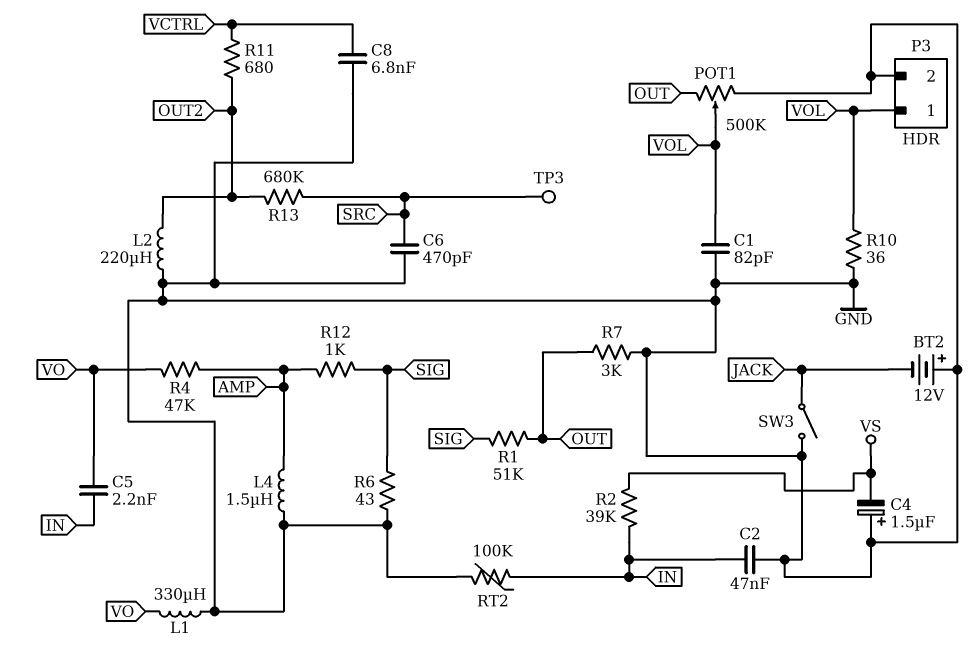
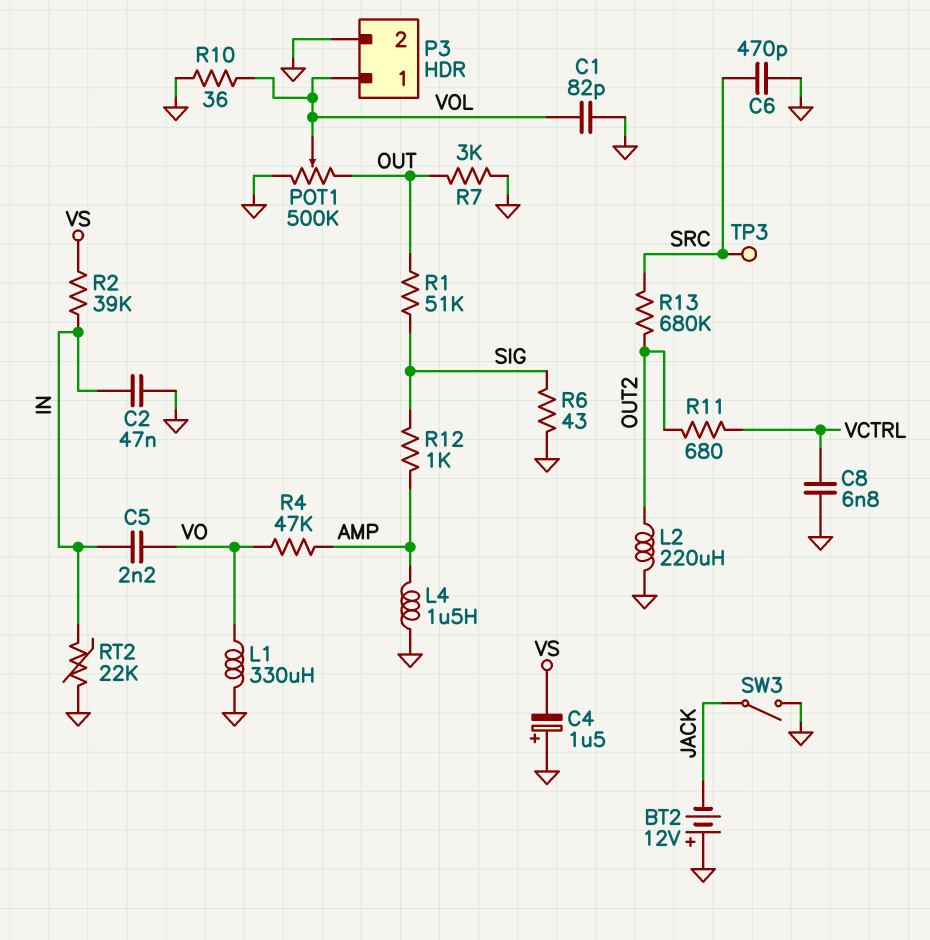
RT2: 100k (GND, IN) -> 22k (GND, IN)

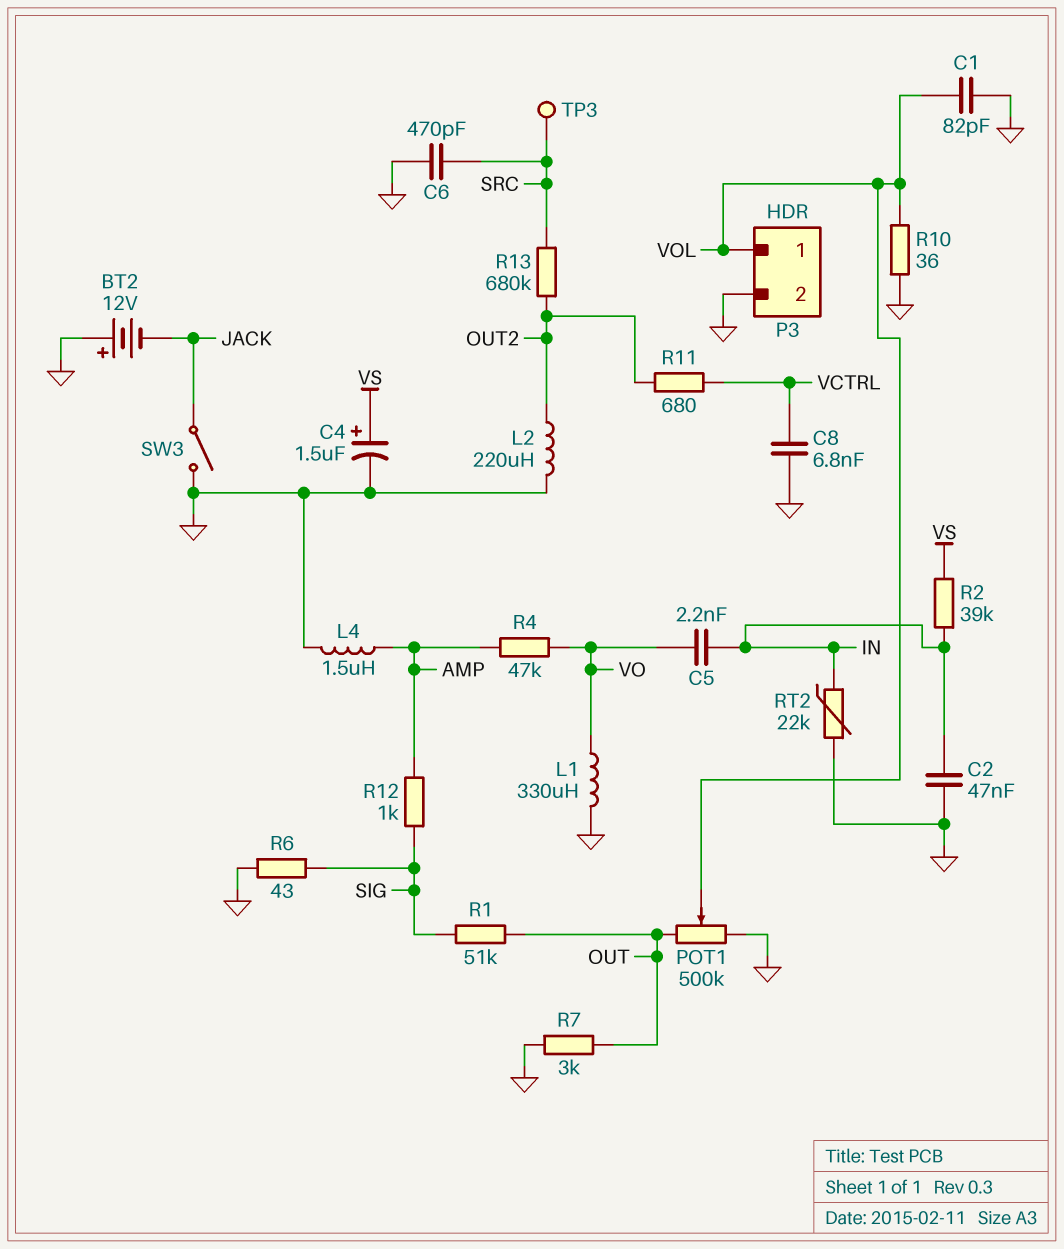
C4: 1.5uF (plus GND, minus VS) -> 1.5uF (plus VS, minus GND)

